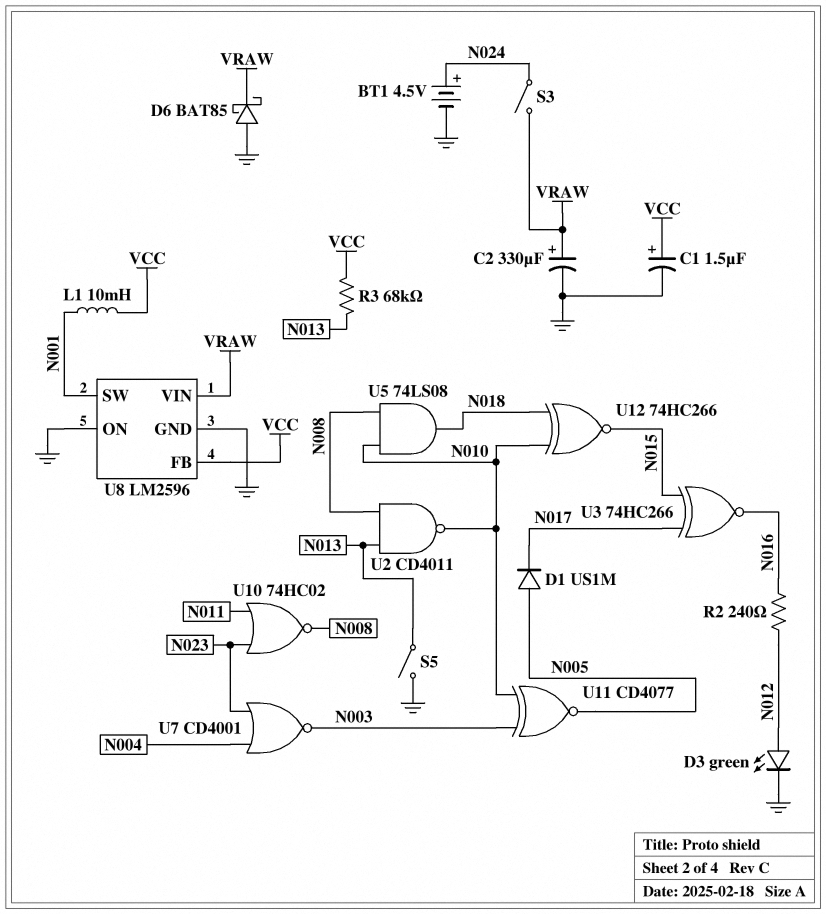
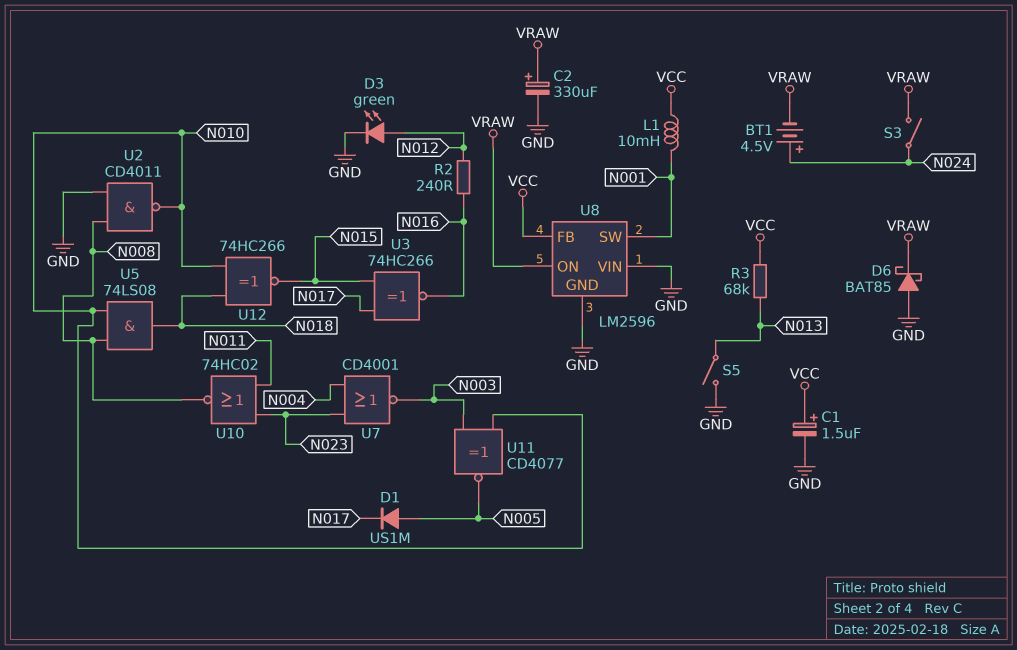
BT1: 4.5V (plus N024, minus GND) -> 4.5V (plus N024, minus VRAW)
U2: NAND CD4011 (in N008, in N013, out N010) -> NAND CD4011 (in GND, in N008, out N010)
U8 pin ON: GND -> VRAW
U8 pin VIN: VRAW -> GND

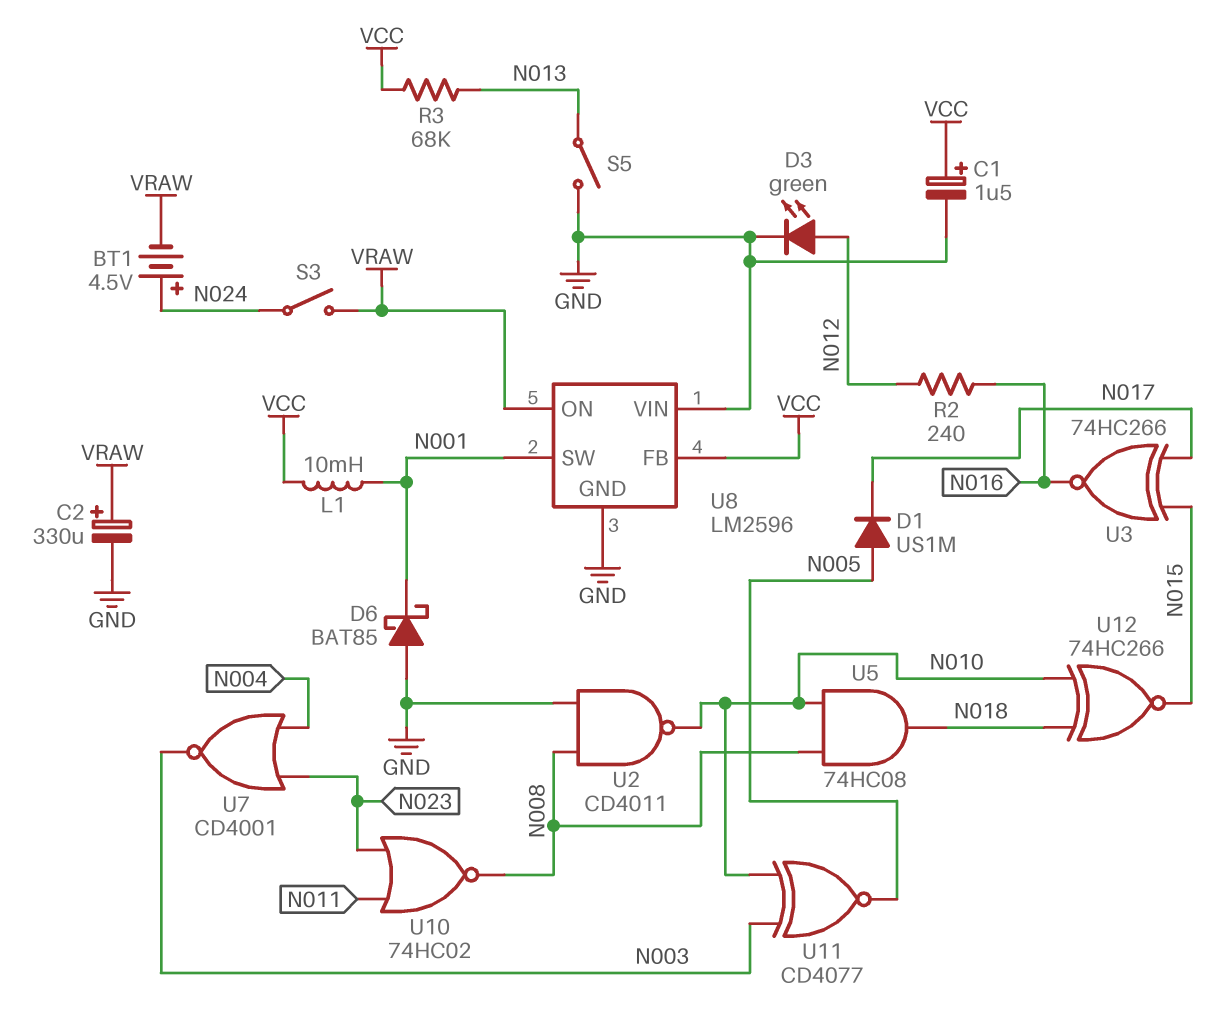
D6: schottky BAT85 (A GND, K VRAW) -> schottky BAT85 (A GND, K N001)
U5: AND 74LS08 (in N008, in N010, out N018) -> AND 74HC08 (in N008, in N010, out N018)

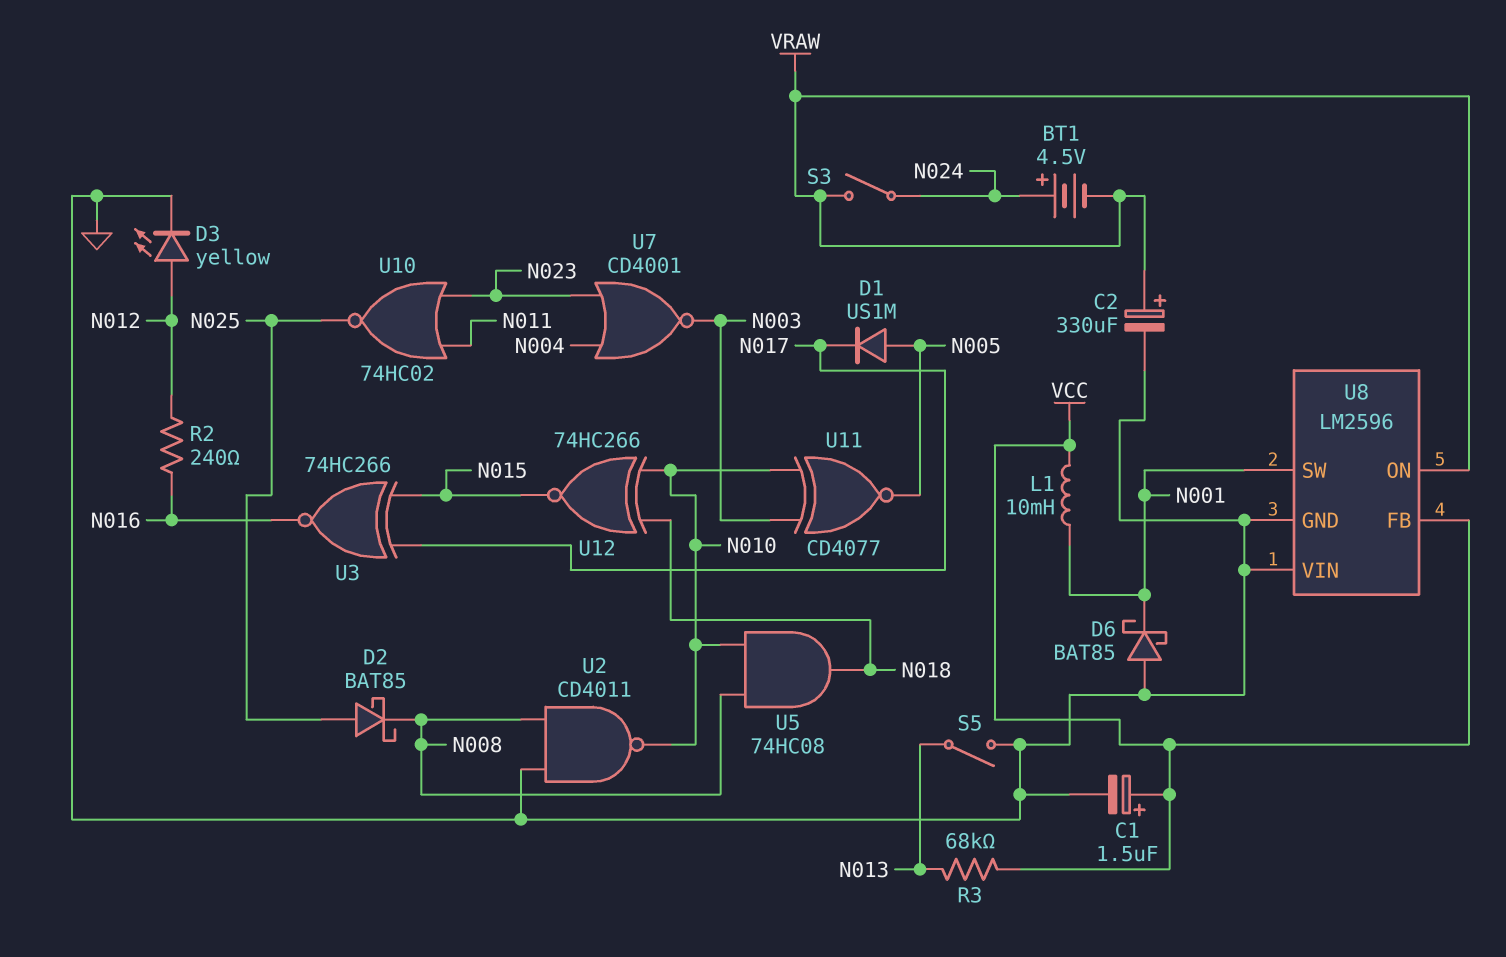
D2: none -> schottky BAT85 (A N025, K N008)
D3: LED green (A N012, K GND) -> LED yellow (A N012, K GND)
U10: NOR 74HC02 (in N011, in N023, out N008) -> NOR 74HC02 (in N011, in N023, out N025)

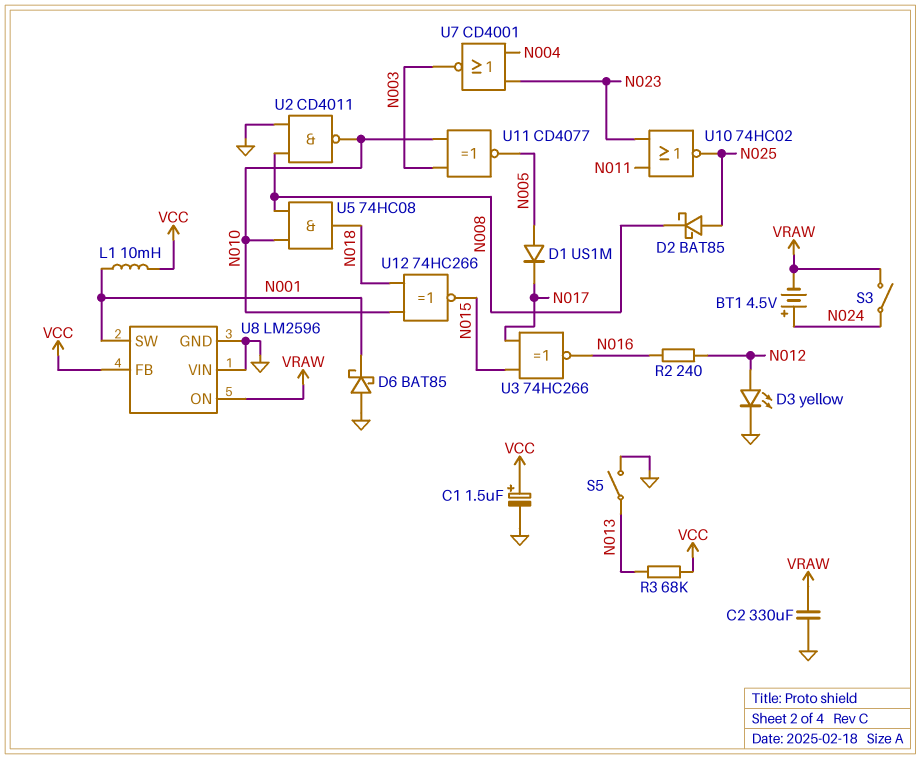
C2: 330uF (plus VRAW, minus GND) -> 330uF (GND, VRAW)

